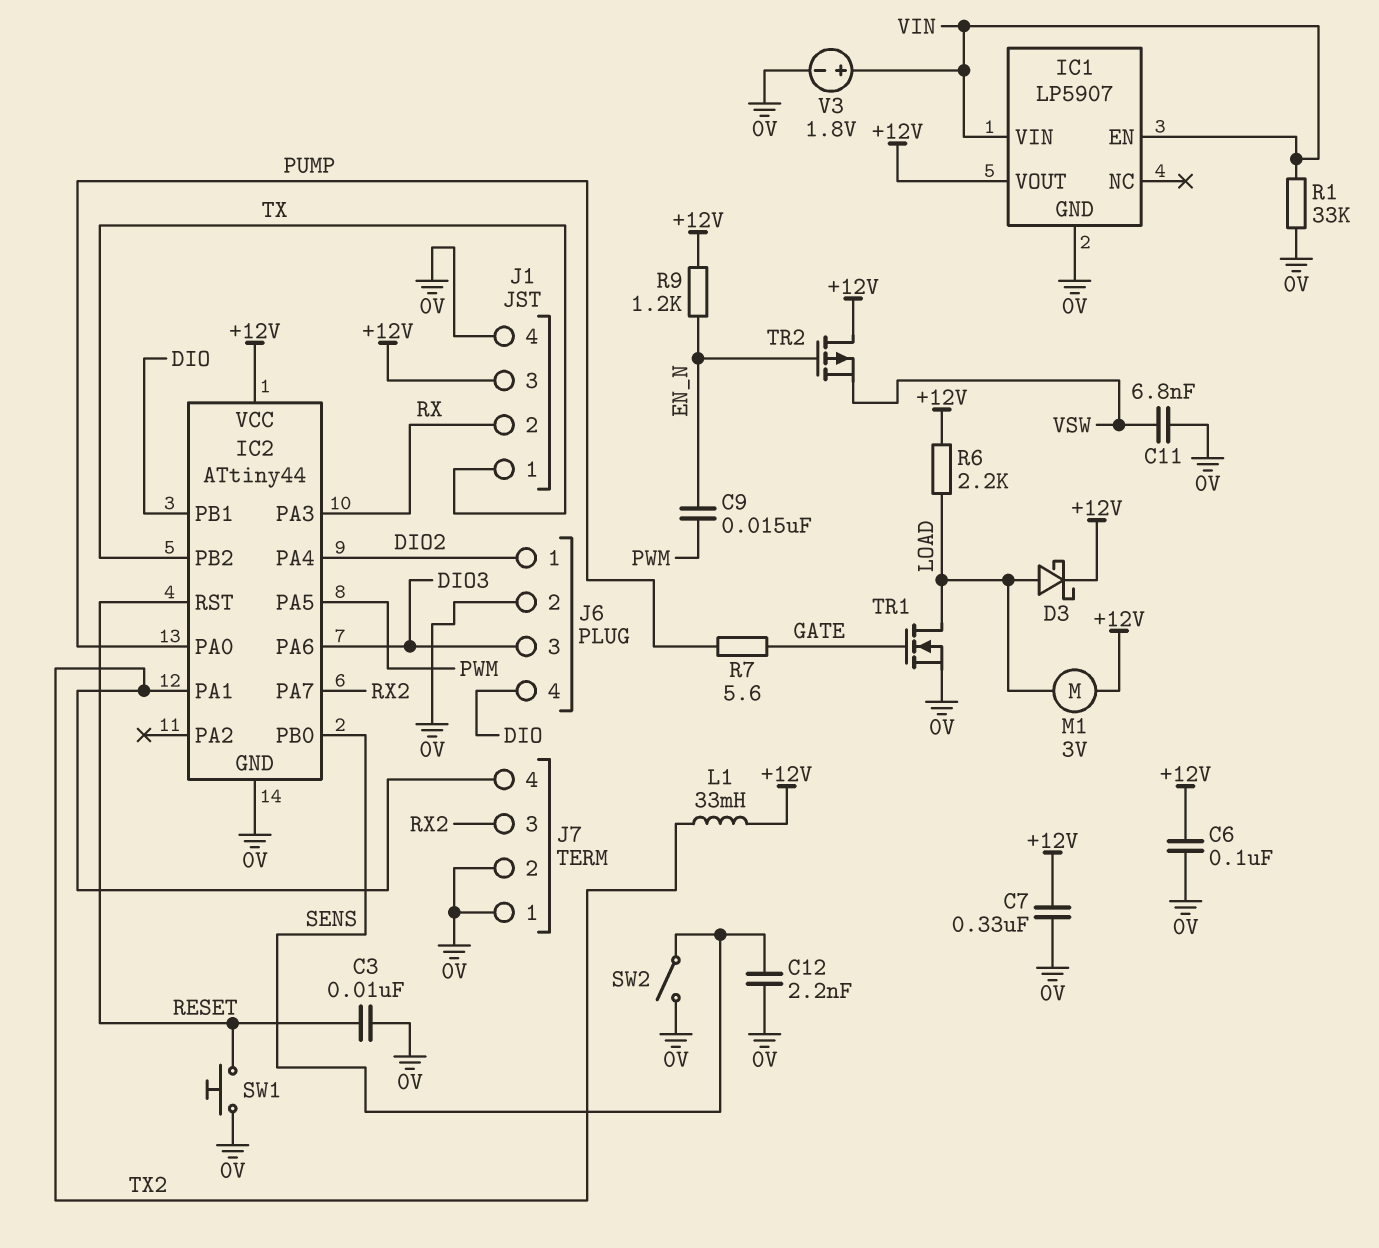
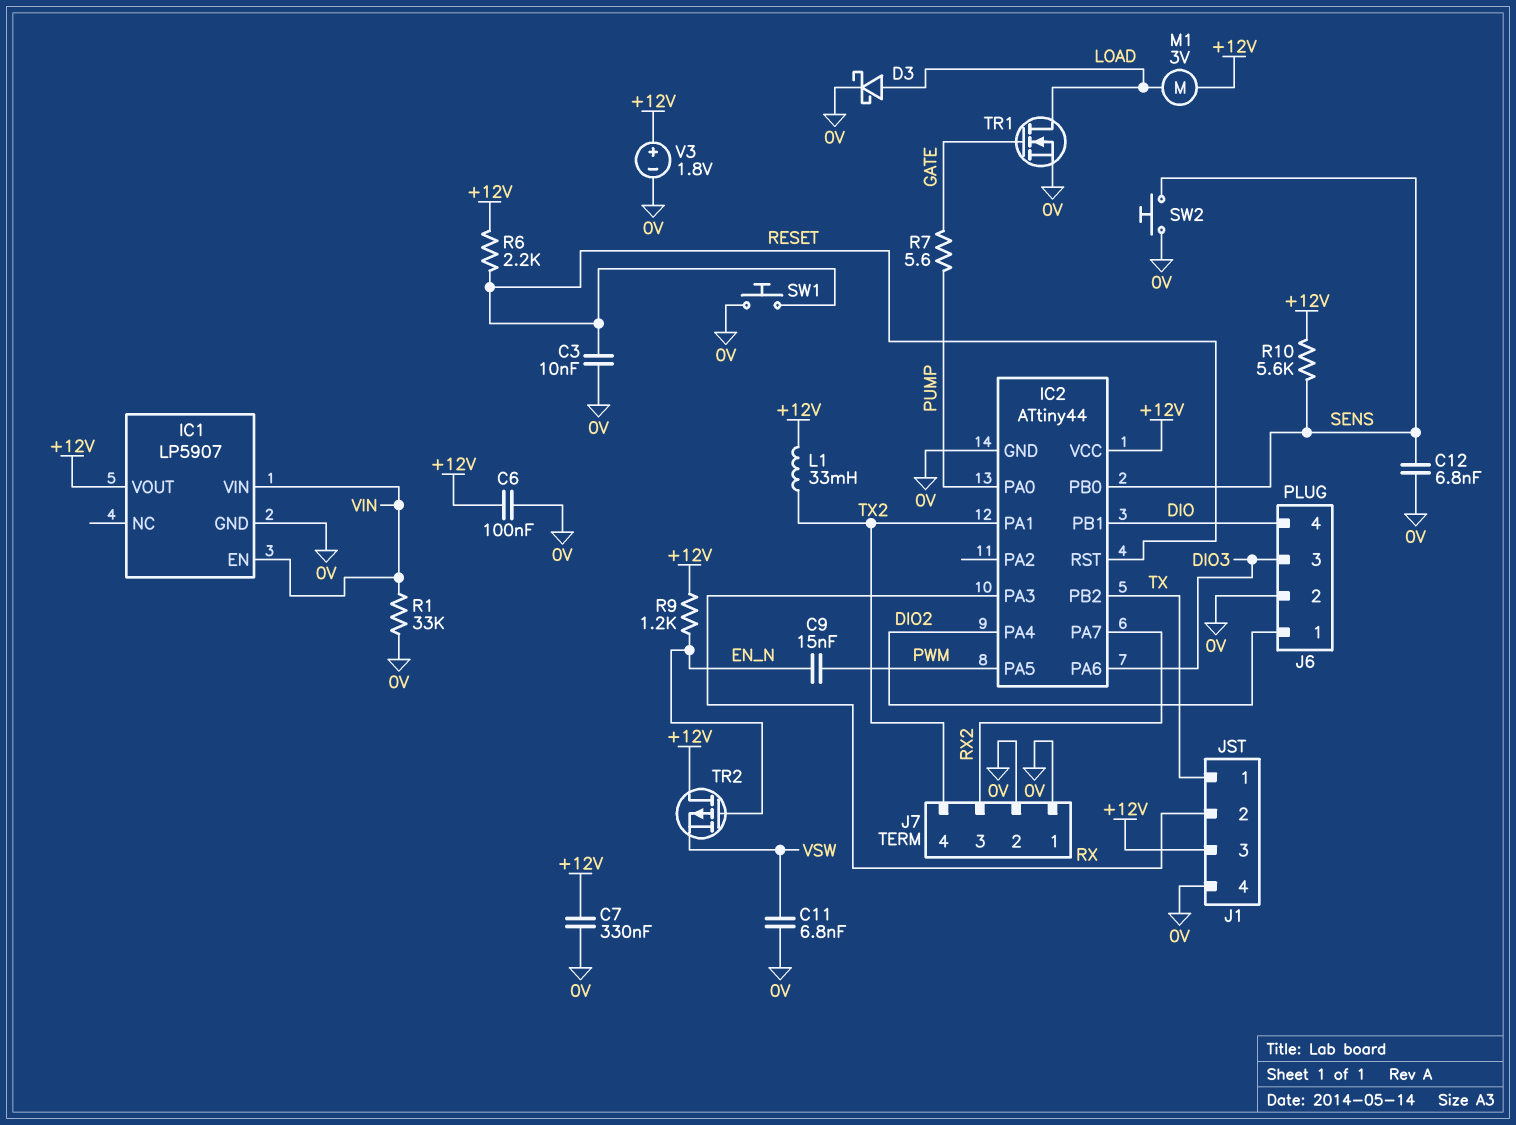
C12: 2.2nF (0V, SENS) -> 6.8nF (0V, SENS)
D3: schottky (A LOAD, K +12V) -> schottky (A LOAD, K 0V)
R6: 2.2k (+12V, LOAD) -> 2.2k (+12V, RESET)
R10: none -> 5.6k (+12V, SENS)
SW2: switch (0V, SENS) -> button (0V, SENS)
V3: 1.8V (plus VIN, minus 0V) -> 1.8V (plus +12V, minus 0V)

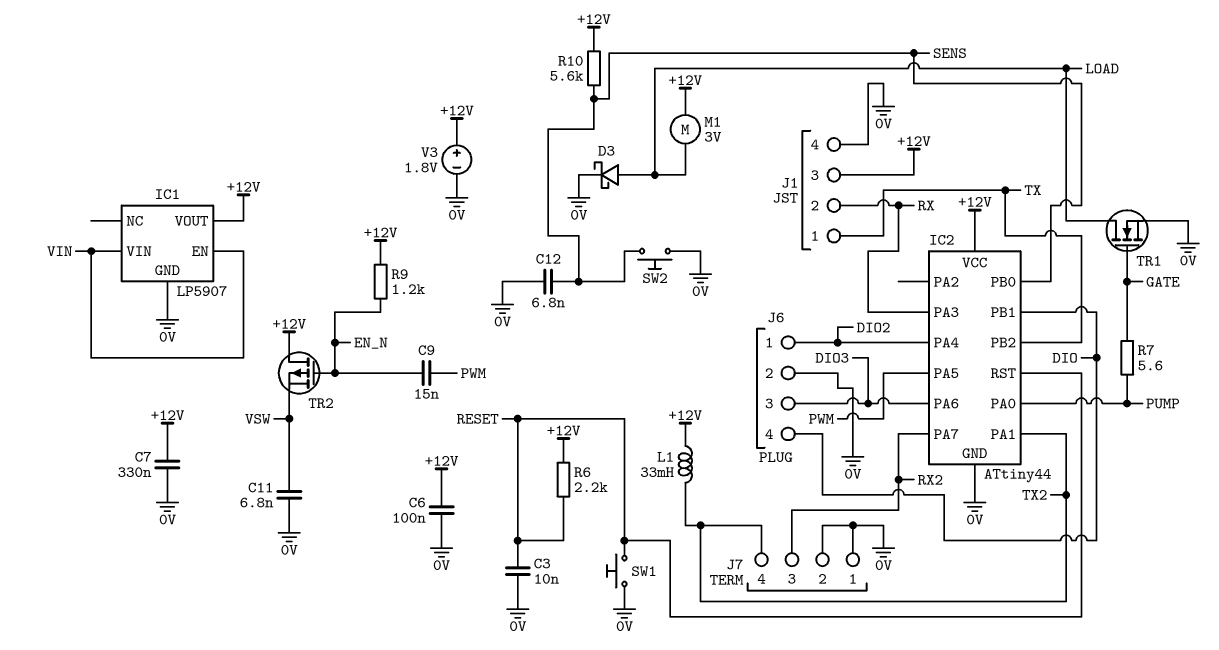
R1: 33k (0V, VIN) -> none

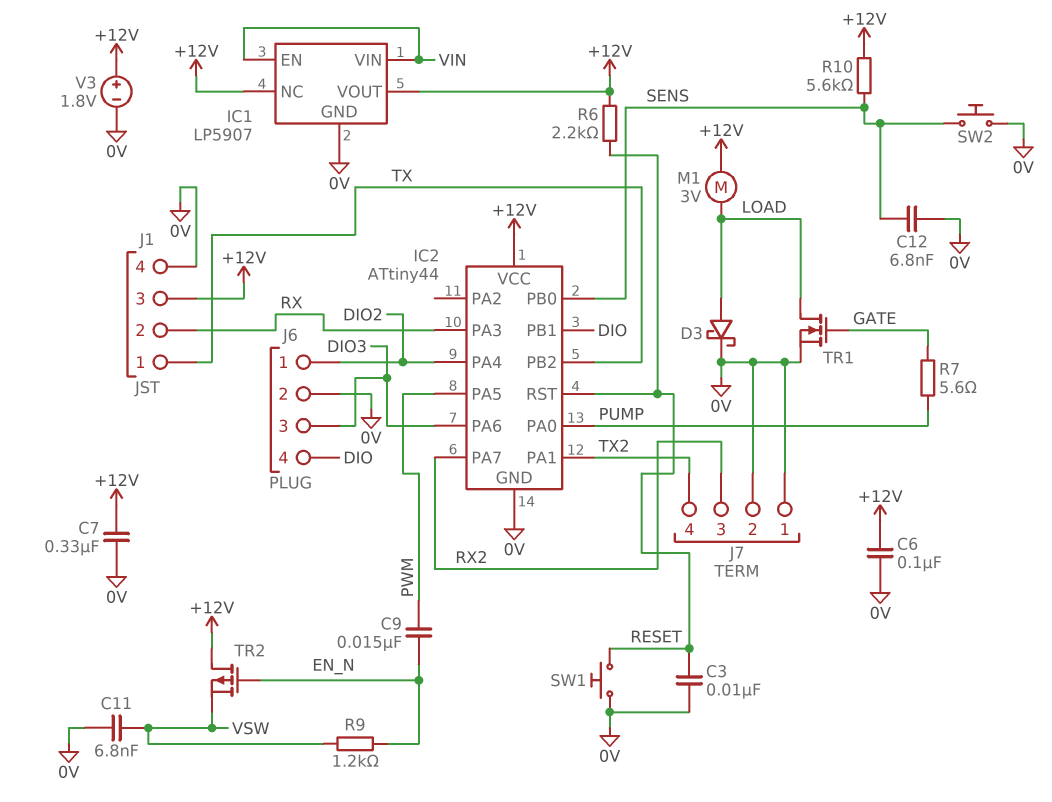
IC1 pin NC: none -> +12V
L1: 33mH (+12V, TX2) -> none
R9: 1.2k (+12V, EN_N) -> 1.2k (EN_N, VSW)

